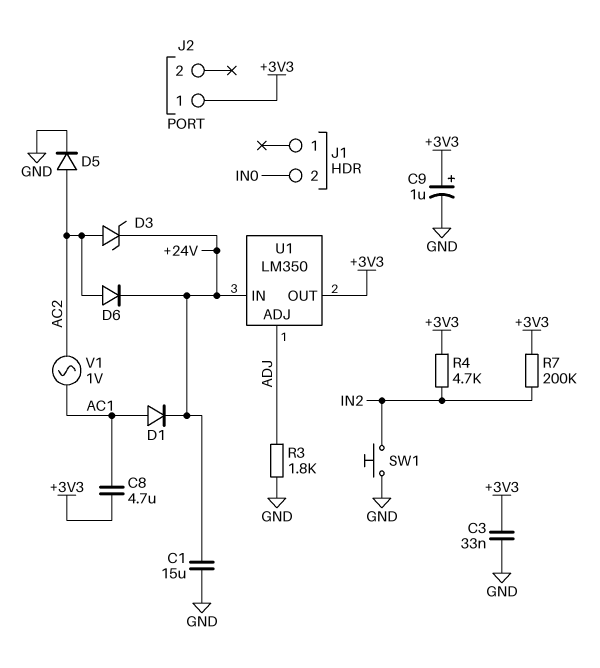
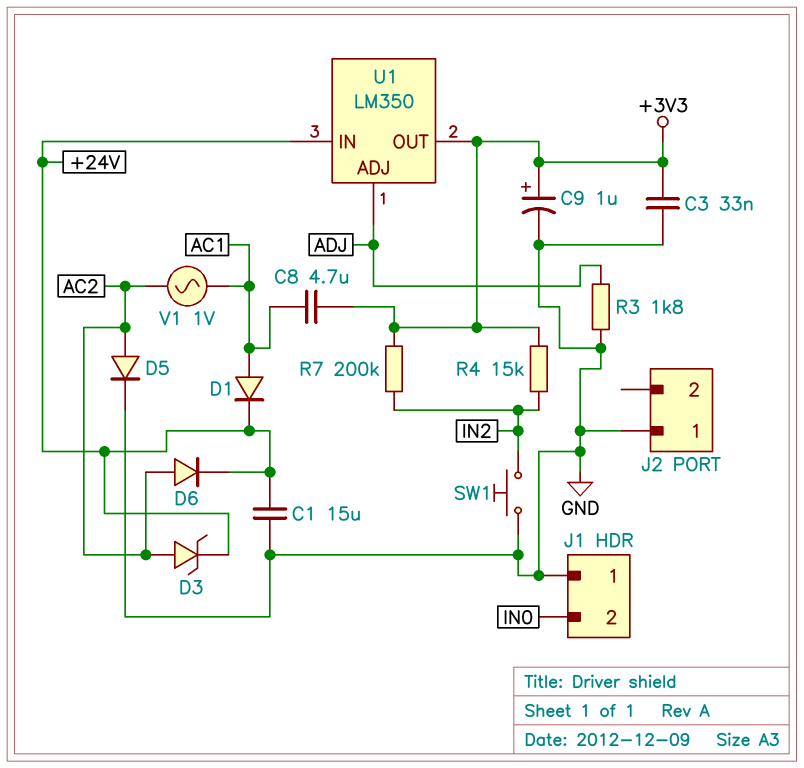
J1 pin 1: none -> GND
J2 pin 1: +3V3 -> GND
R4: 4.7k (+3V3, IN2) -> 15k (+3V3, IN2)

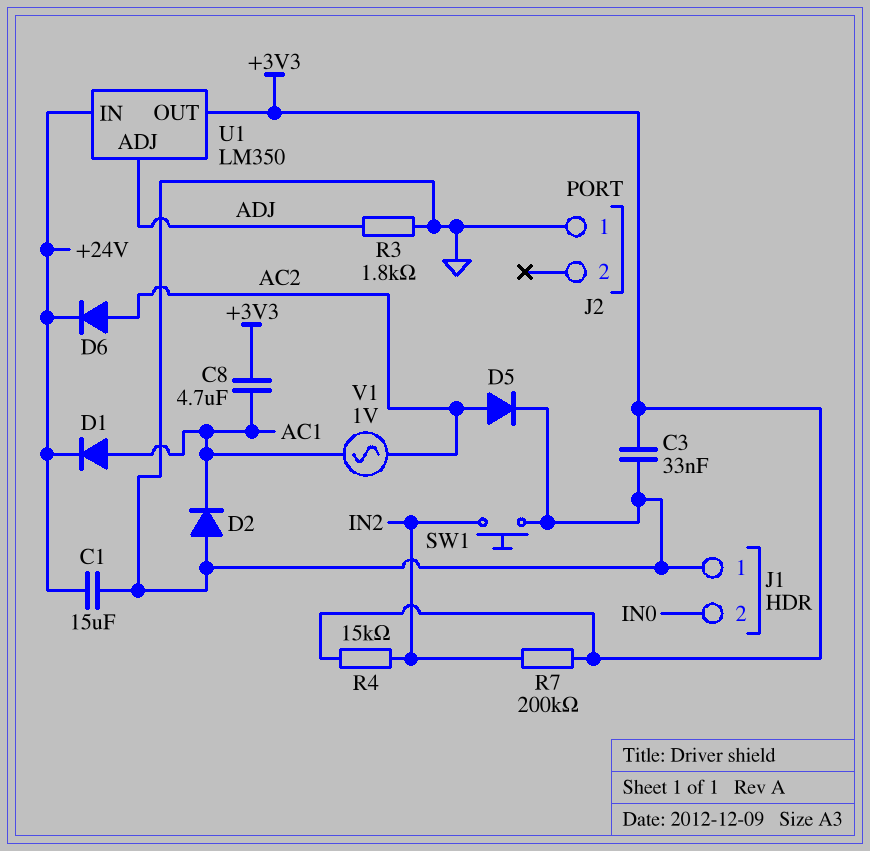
C9: 1uF (plus +3V3, minus GND) -> none
D2: none -> diode (A GND, K AC1)
D3: zener (A AC2, K +24V) -> none

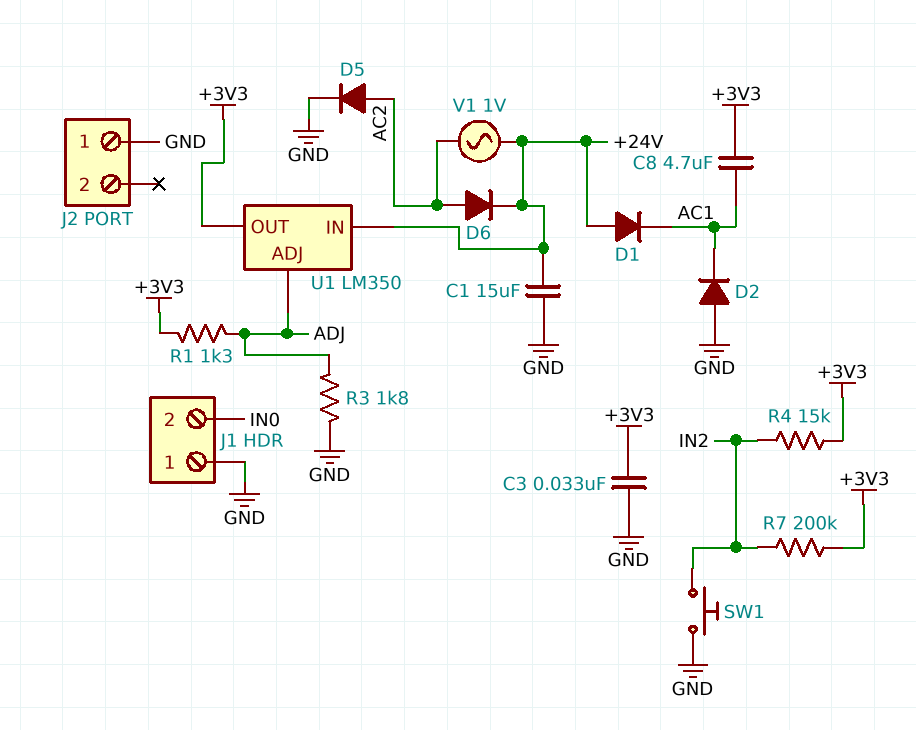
D1: diode (A AC1, K +24V) -> diode (A +24V, K AC1)
R1: none -> 1.3k (+3V3, ADJ)
V1: AC 1V (AC1, AC2) -> AC 1V (+24V, AC2)

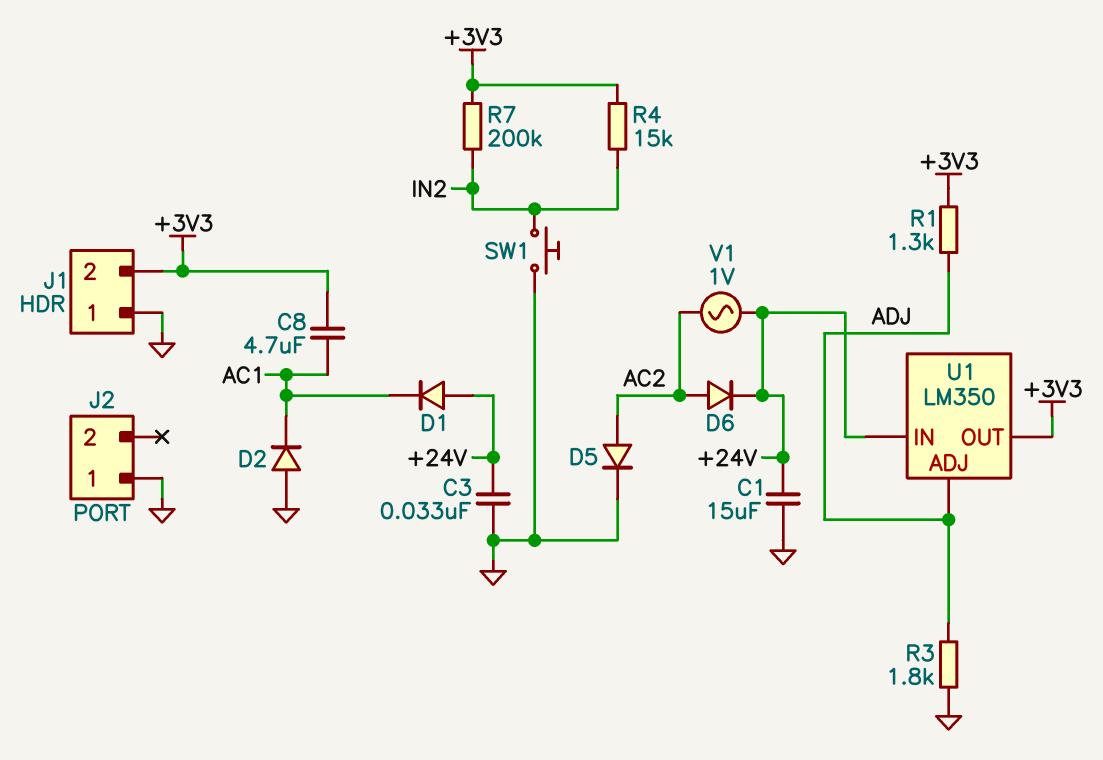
C3: 33nF (+3V3, GND) -> 33nF (+24V, GND)
J1 pin 2: IN0 -> +3V3

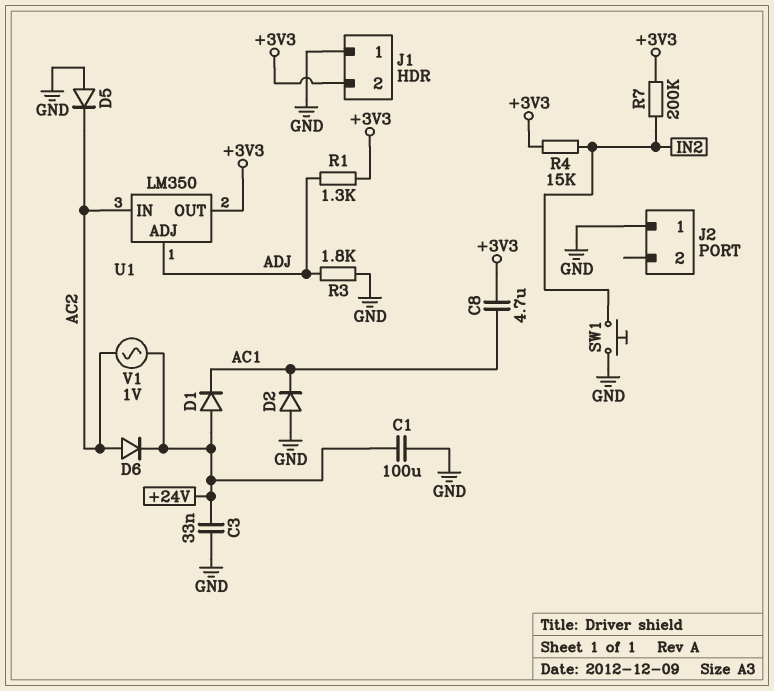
C1: 15uF (+24V, GND) -> 100uF (+24V, GND)
D5: diode (A AC2, K GND) -> diode (A GND, K AC2)
U1 pin IN: +24V -> AC2

